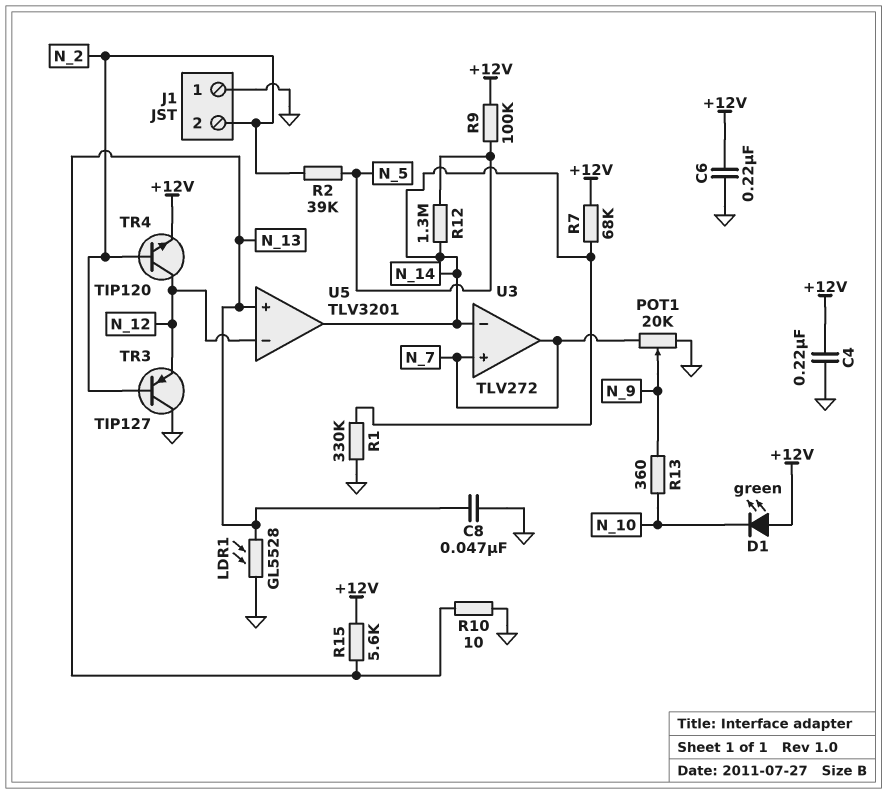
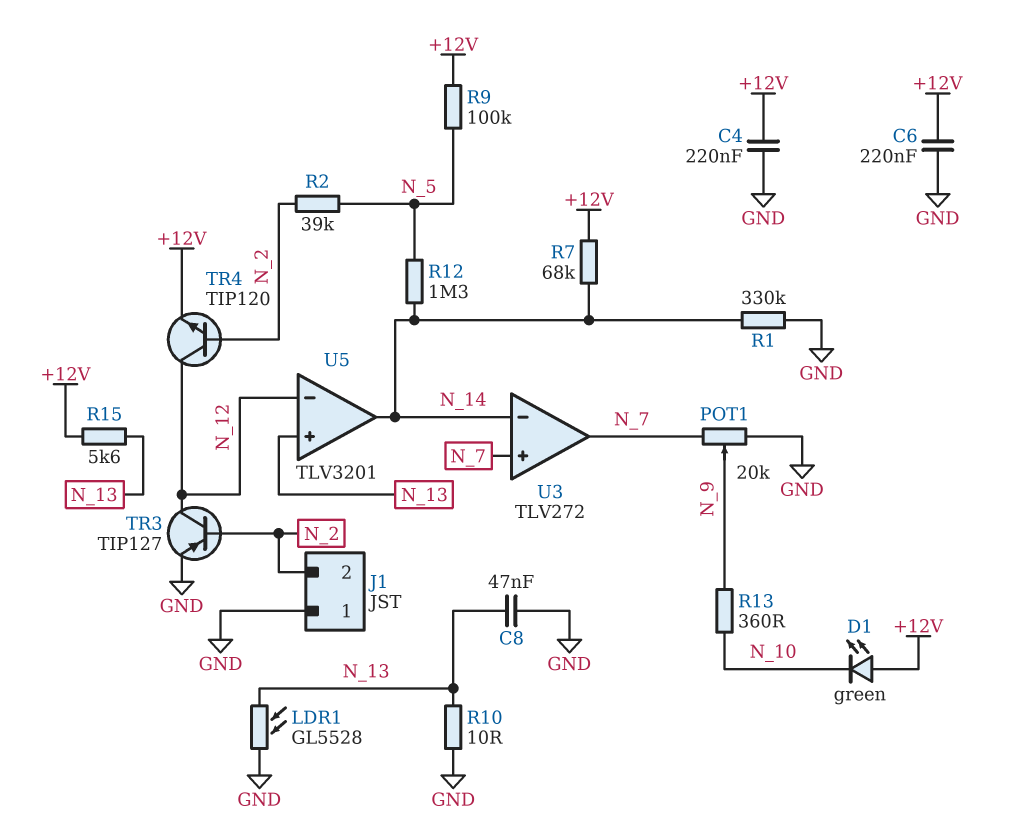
TR3: PNP TIP127 (B N_2, C GND, E N_12) -> PNP TIP127 (B N_2, C N_12, E GND)

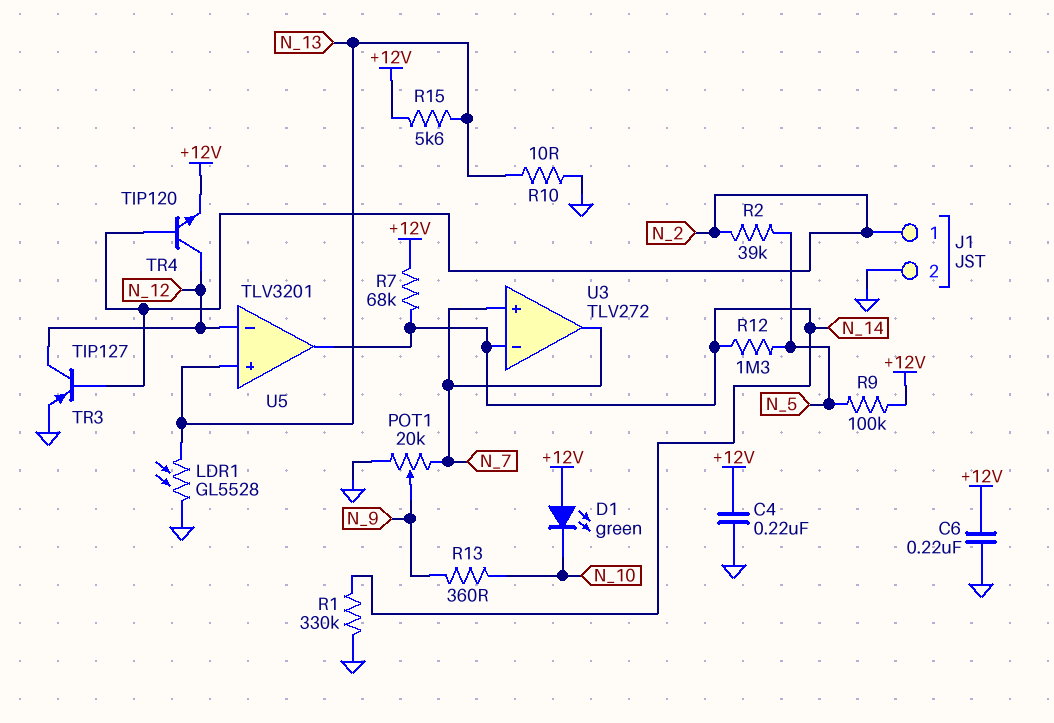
C8: 47nF (GND, N_13) -> none
J1 pin 1: GND -> N_2
J1 pin 2: N_2 -> GND

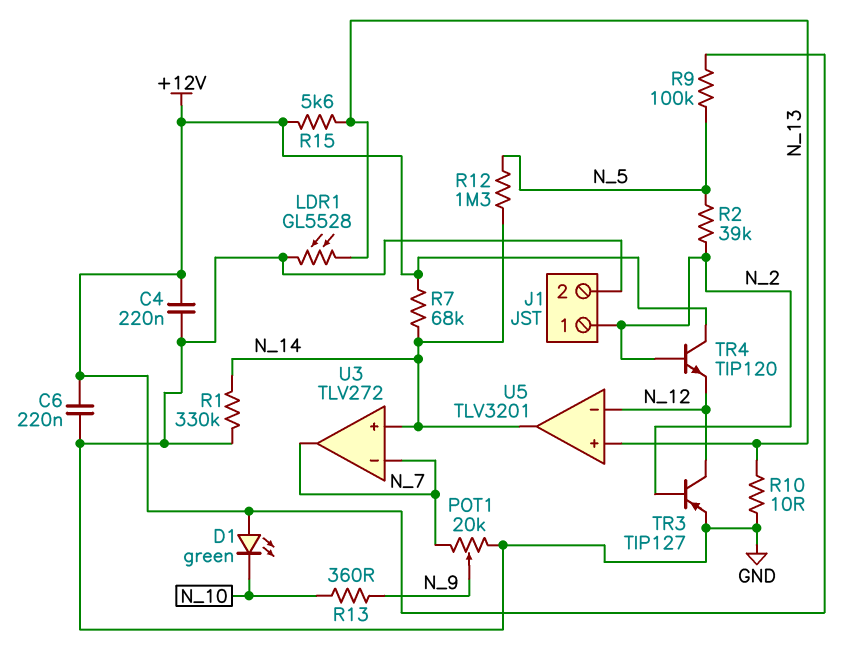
TR4: NPN TIP120 (B N_2, C N_12, E +12V) -> NPN TIP120 (B N_2, C +12V, E N_12)
U3 pin in+: N_7 -> N_14
U3 pin in-: N_14 -> N_7

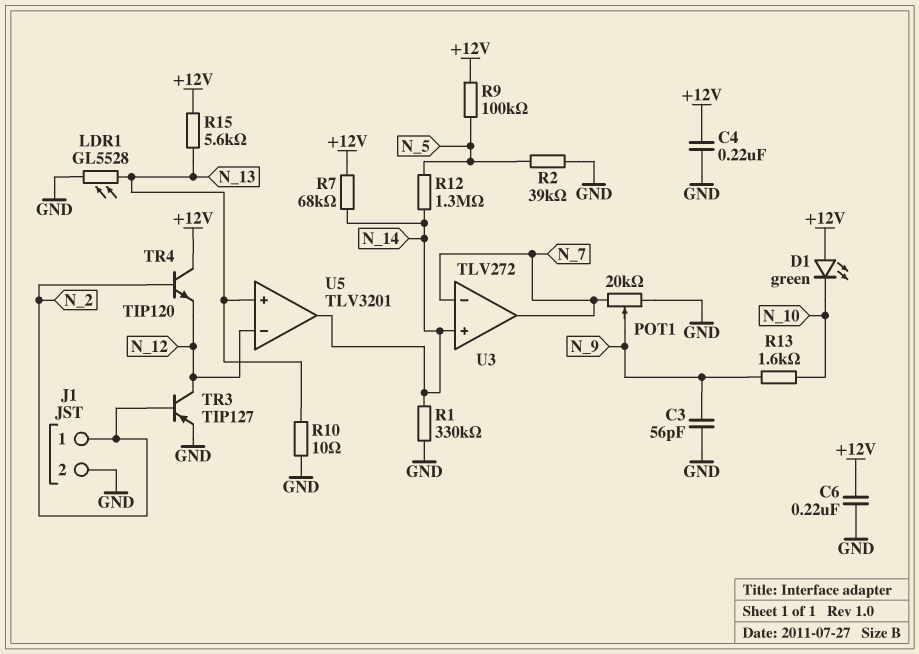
C3: none -> 56pF (GND, N_9)
R2: 39k (N_2, N_5) -> 39k (GND, N_5)
R13: 360 (N_9, N_10) -> 1.6k (N_9, N_10)

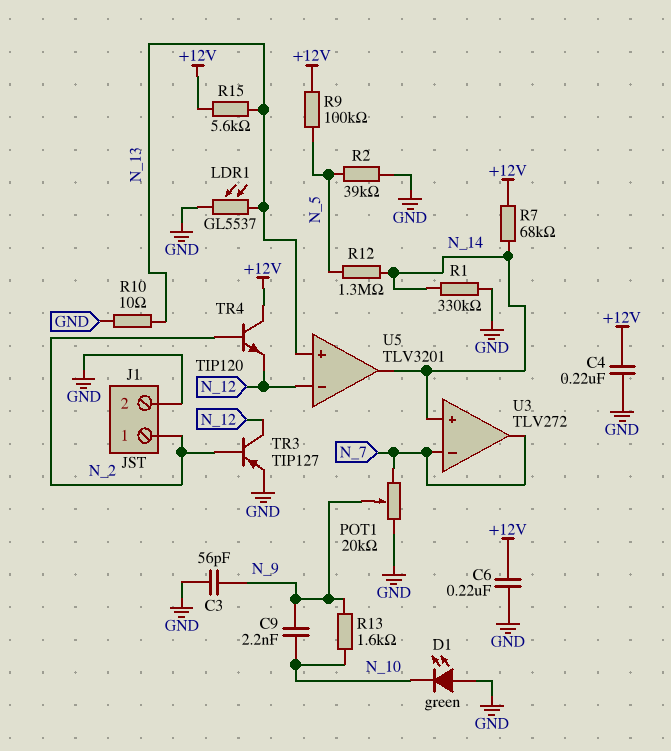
C9: none -> 2.2nF (N_9, N_10)
D1: LED green (A +12V, K N_10) -> LED green (A GND, K N_10)
LDR1: GL5528 (GND, N_13) -> GL5537 (GND, N_13)

